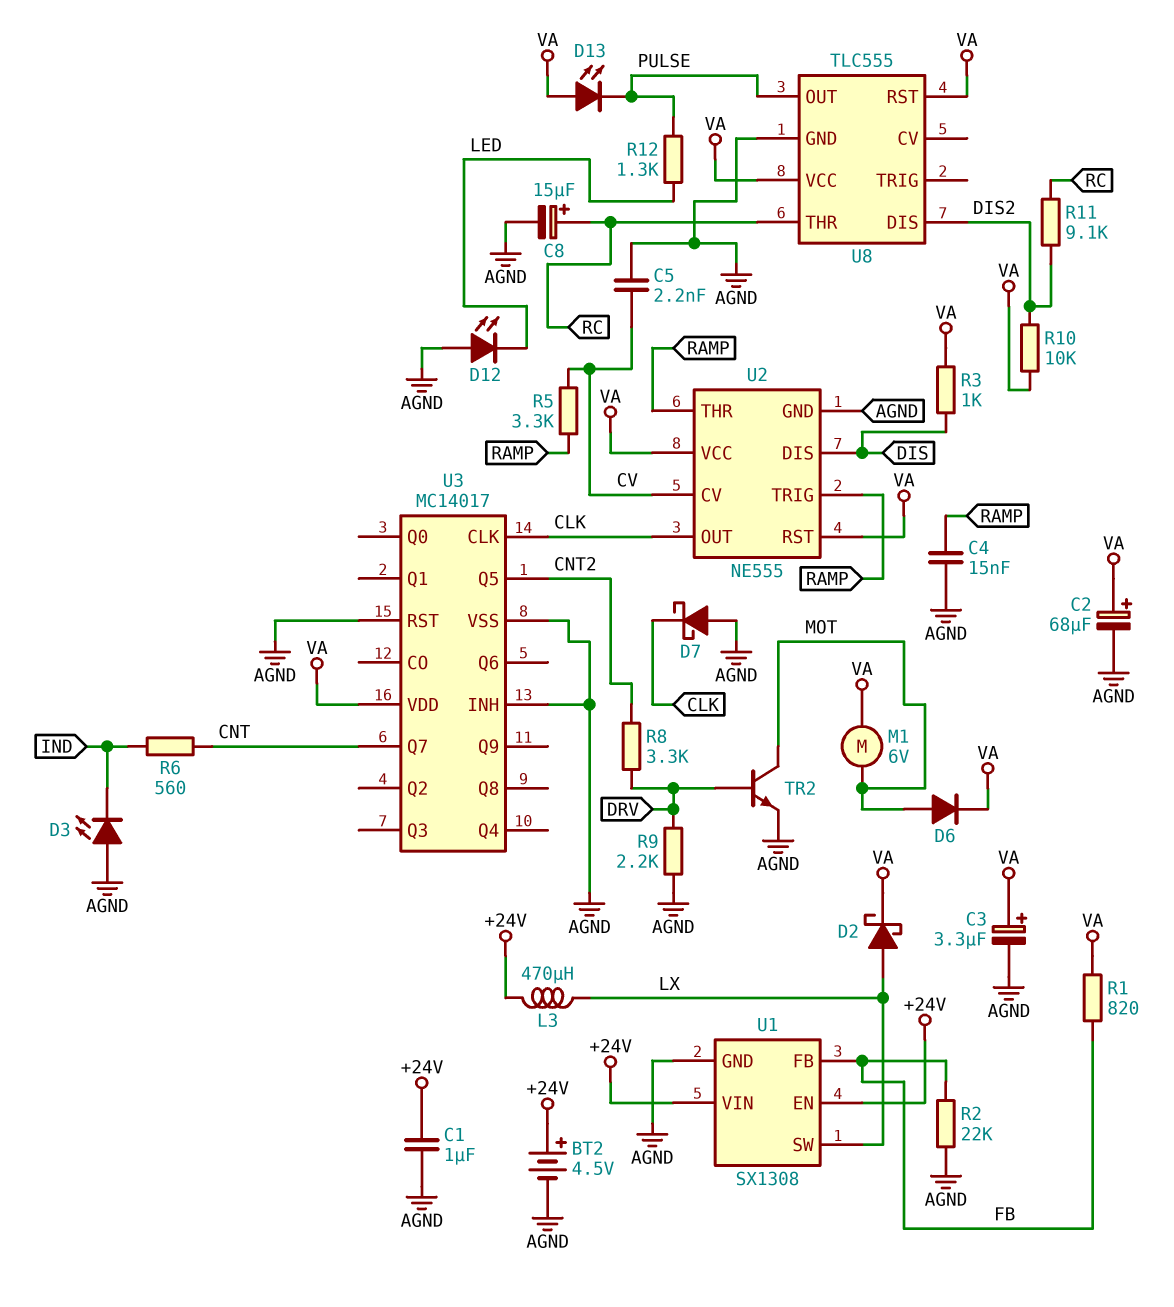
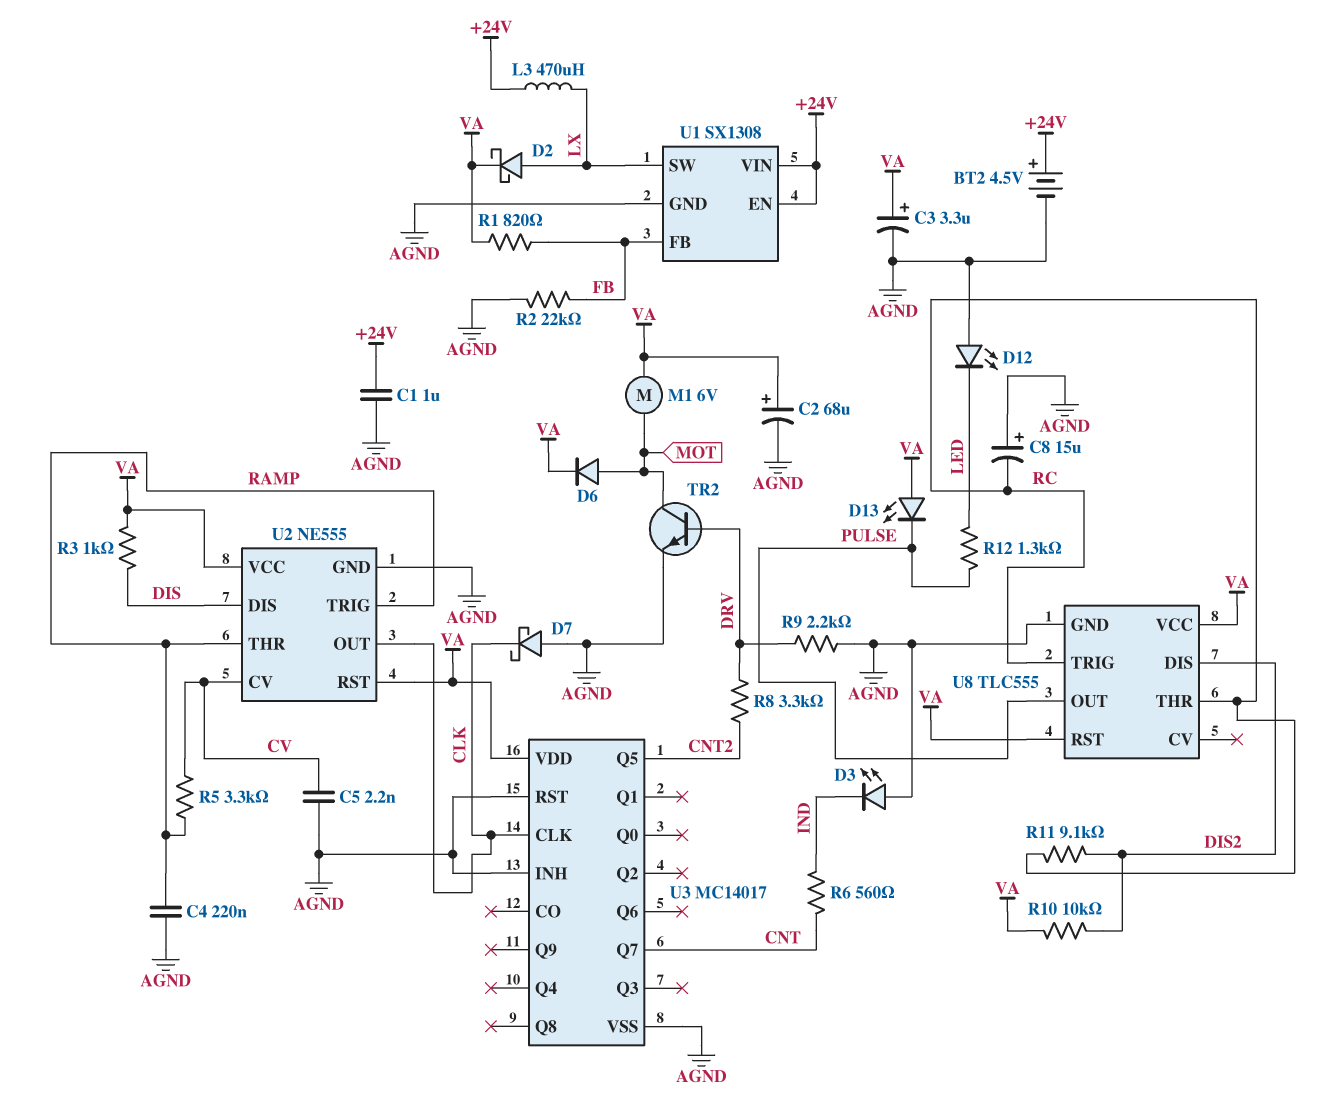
C4: 15nF (AGND, RAMP) -> 220nF (AGND, RAMP)
C8: 15uF (plus RC, minus AGND) -> 15uF (plus AGND, minus RC)
U8 pin TRIG: none -> RC

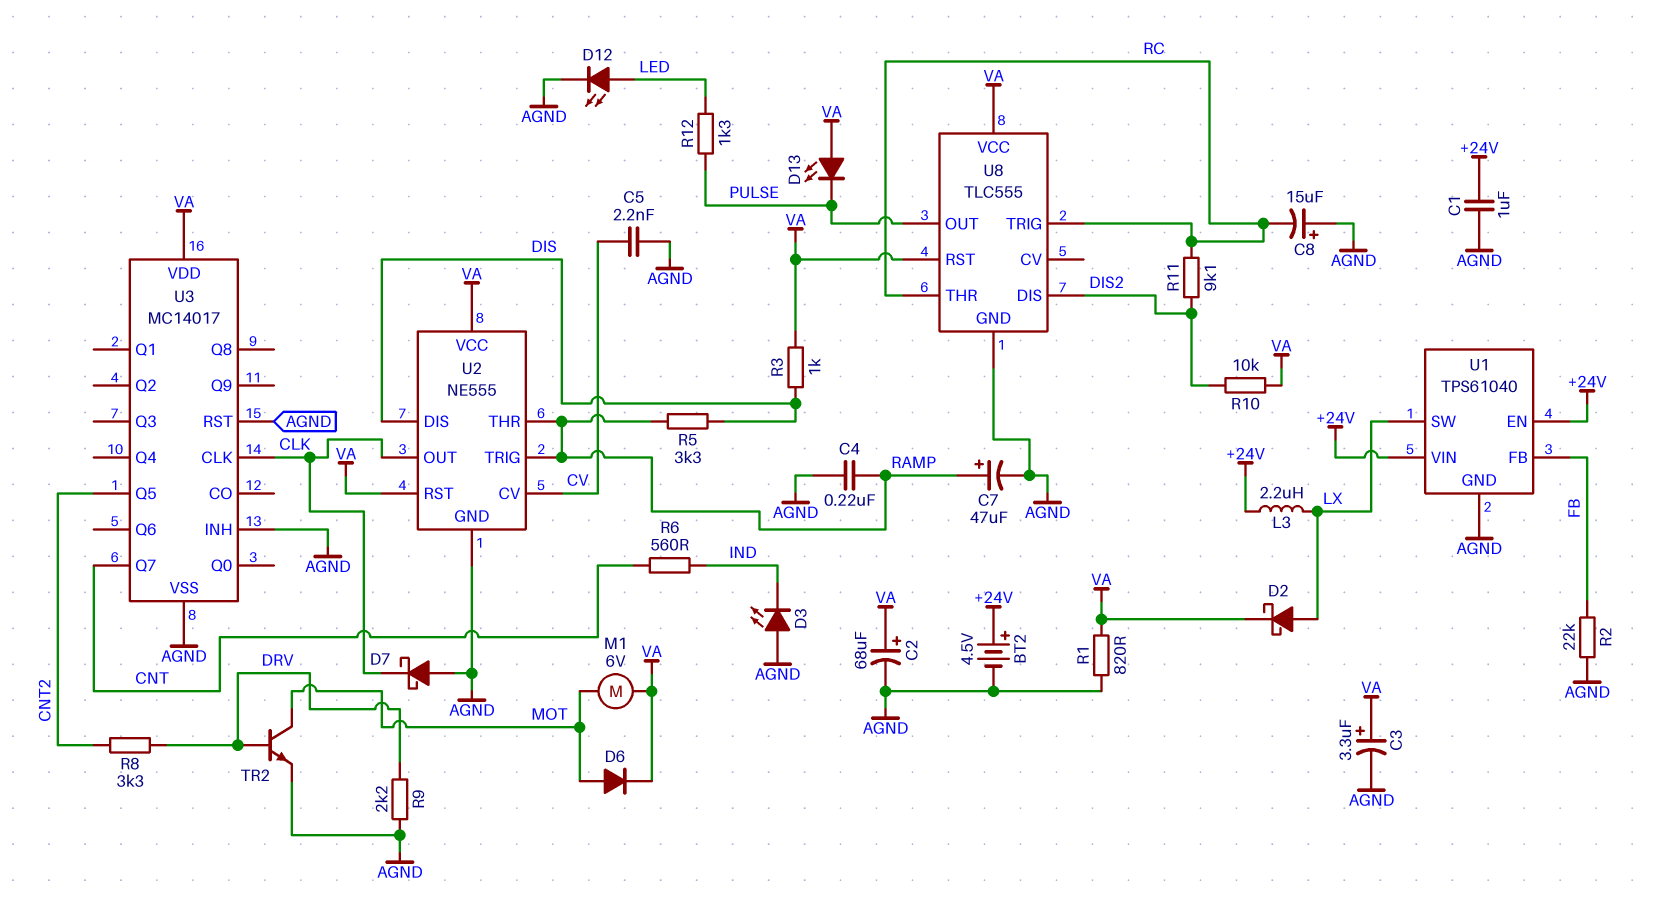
C7: none -> 47uF (plus RAMP, minus AGND)
D12: LED (A AGND, K LED) -> LED (A LED, K AGND)
L3: 470uH (+24V, LX) -> 2.2uH (+24V, LX)
R1: 820 (FB, VA) -> 820 (AGND, VA)
R5: 3.3k (CV, RAMP) -> 3.3k (DIS, RAMP)
U1: SX1308 -> TPS61040

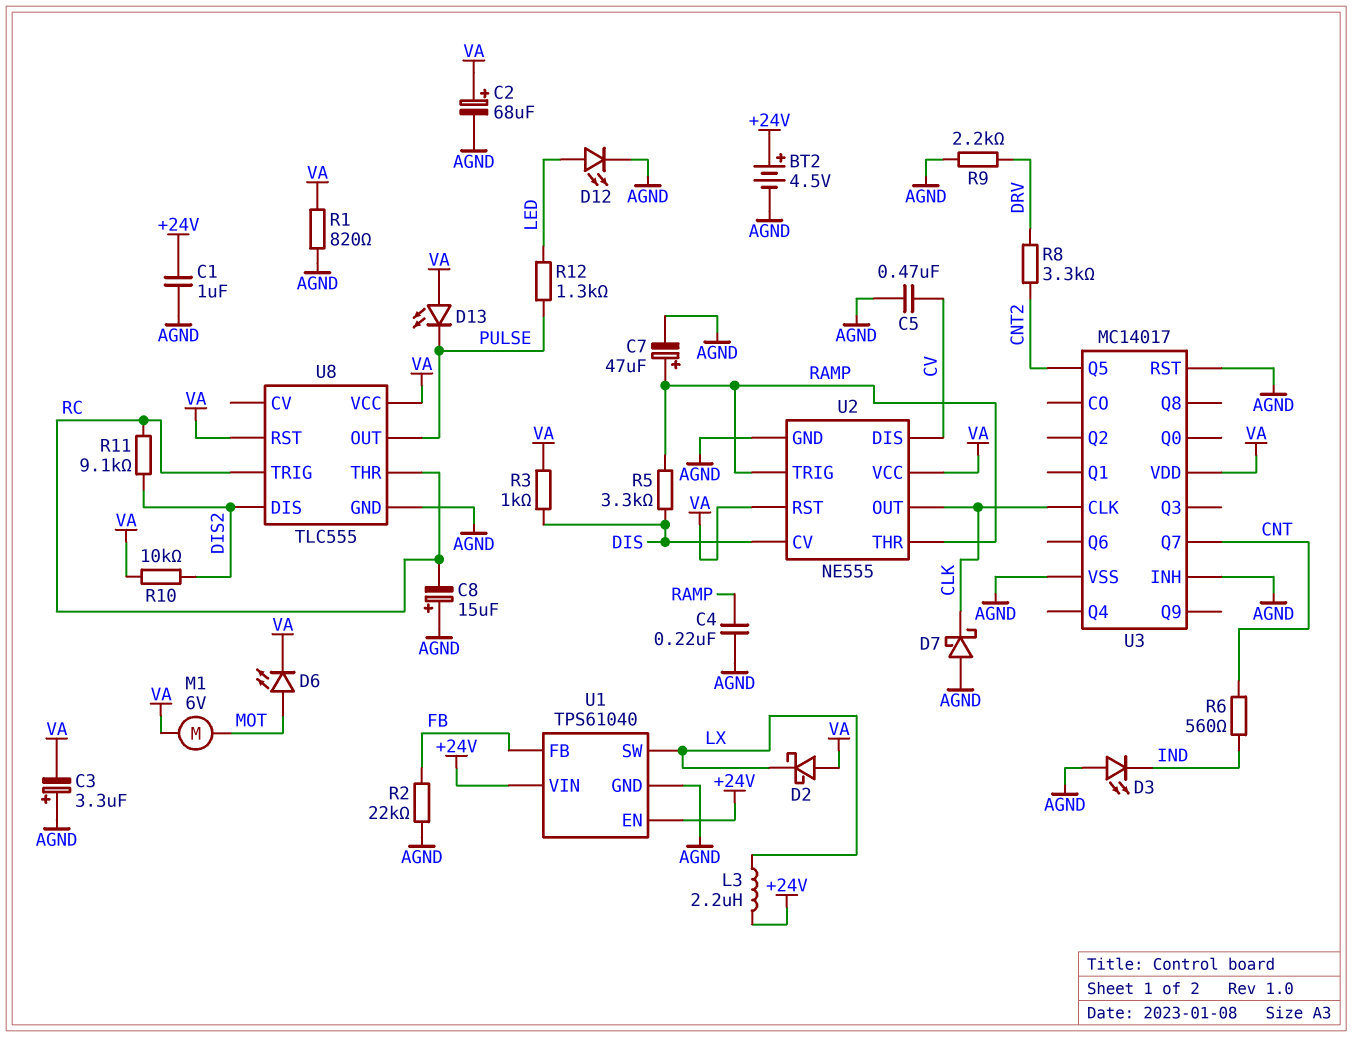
C3: 3.3uF (plus VA, minus AGND) -> 3.3uF (plus AGND, minus VA)
C5: 2.2nF (AGND, CV) -> 470nF (AGND, CV)
D2: schottky (A LX, K VA) -> schottky (A VA, K LX)
D6: diode (A MOT, K VA) -> LED (A MOT, K VA)
TR2: NPN (B DRV, C MOT, E AGND) -> none
U2 pin CV: CV -> DIS
U2 pin DIS: DIS -> CV

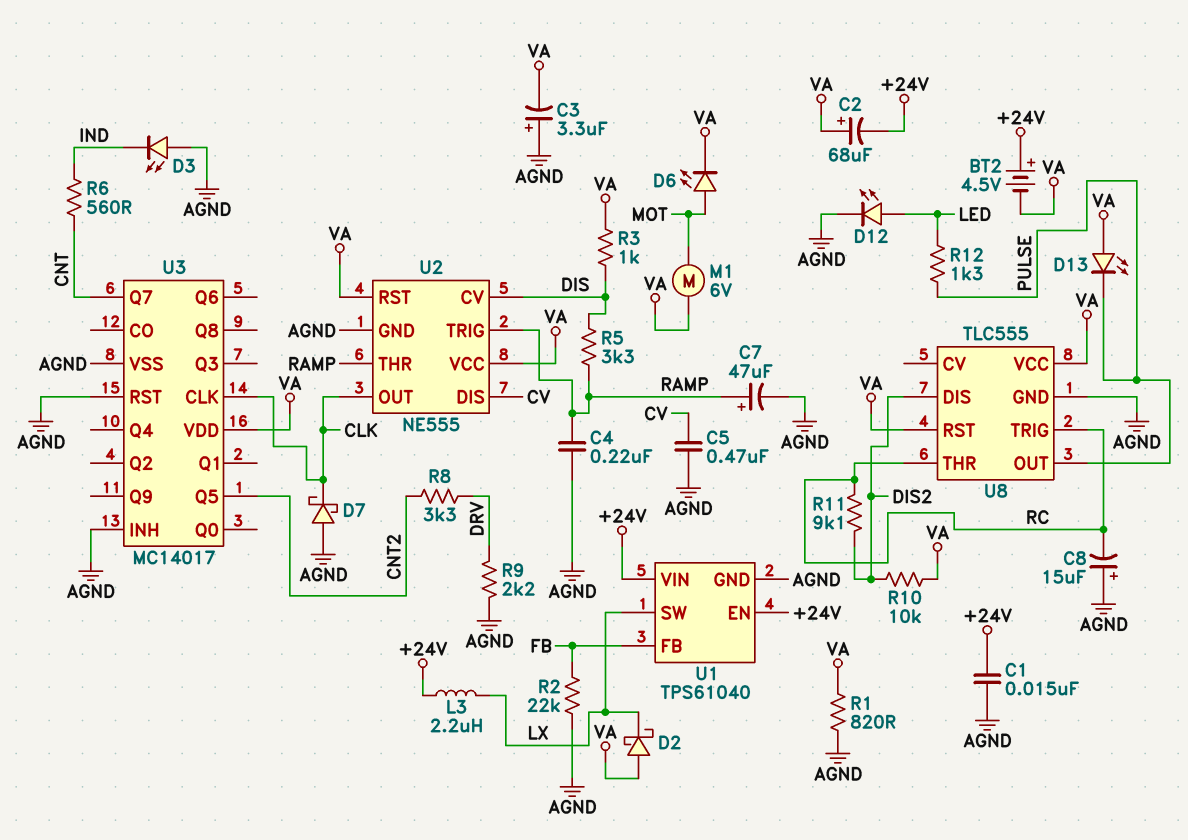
BT2: 4.5V (plus +24V, minus AGND) -> 4.5V (plus +24V, minus VA)
C1: 1uF (+24V, AGND) -> 15nF (+24V, AGND)
C2: 68uF (plus VA, minus AGND) -> 68uF (plus VA, minus +24V)

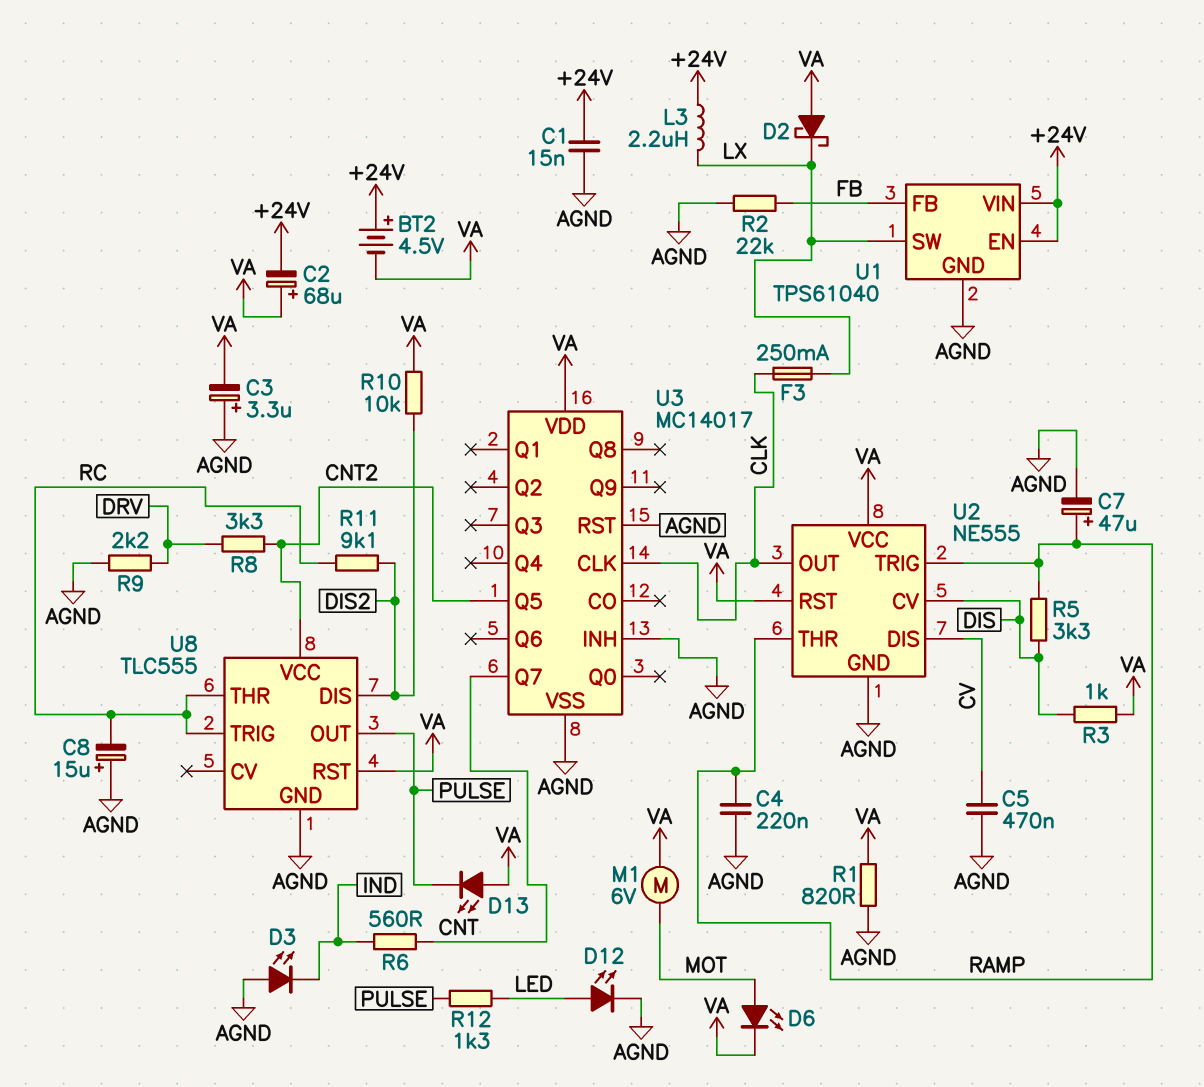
D7: schottky (A AGND, K CLK) -> none
F3: none -> 250mA (CLK, LX)
U8 pin VCC: VA -> CNT2

